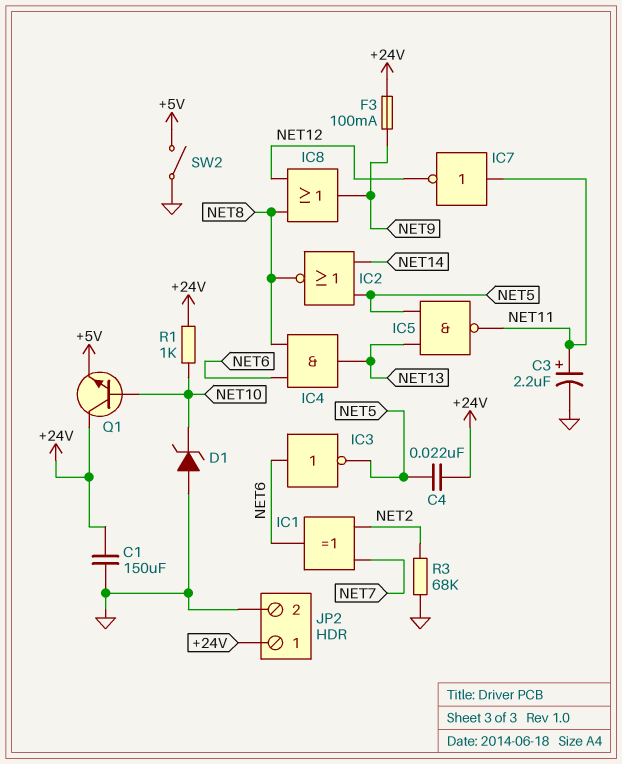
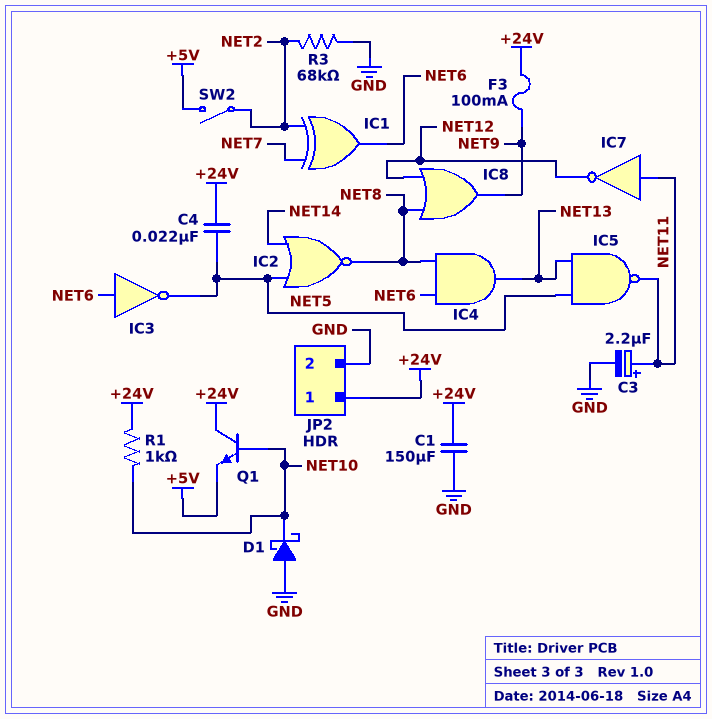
D1: zener (A GND, K NET10) -> schottky (A GND, K NET10)
SW2: switch (+5V, GND) -> switch (+5V, NET2)

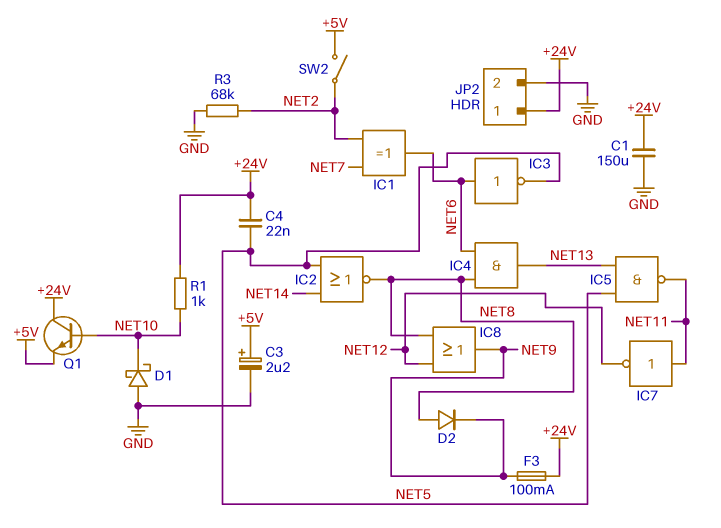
C3: 2.2uF (plus NET11, minus GND) -> 2.2uF (plus +5V, minus GND)
D2: none -> diode (A NET8, K NET9)

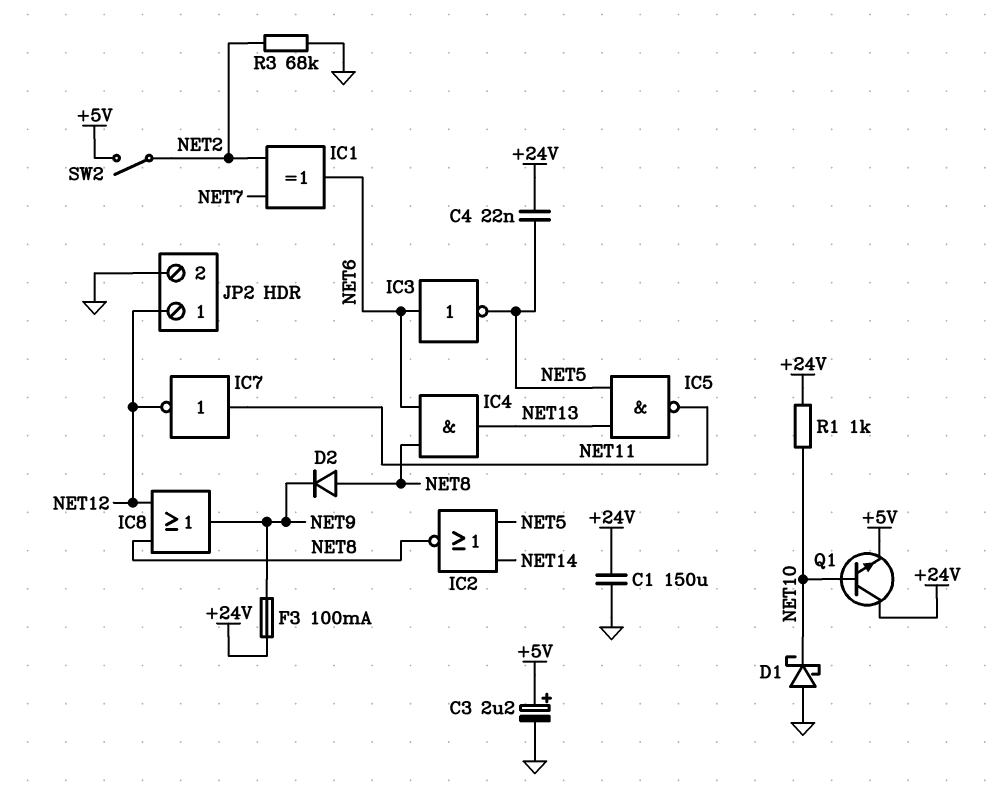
JP2 pin 1: +24V -> NET12

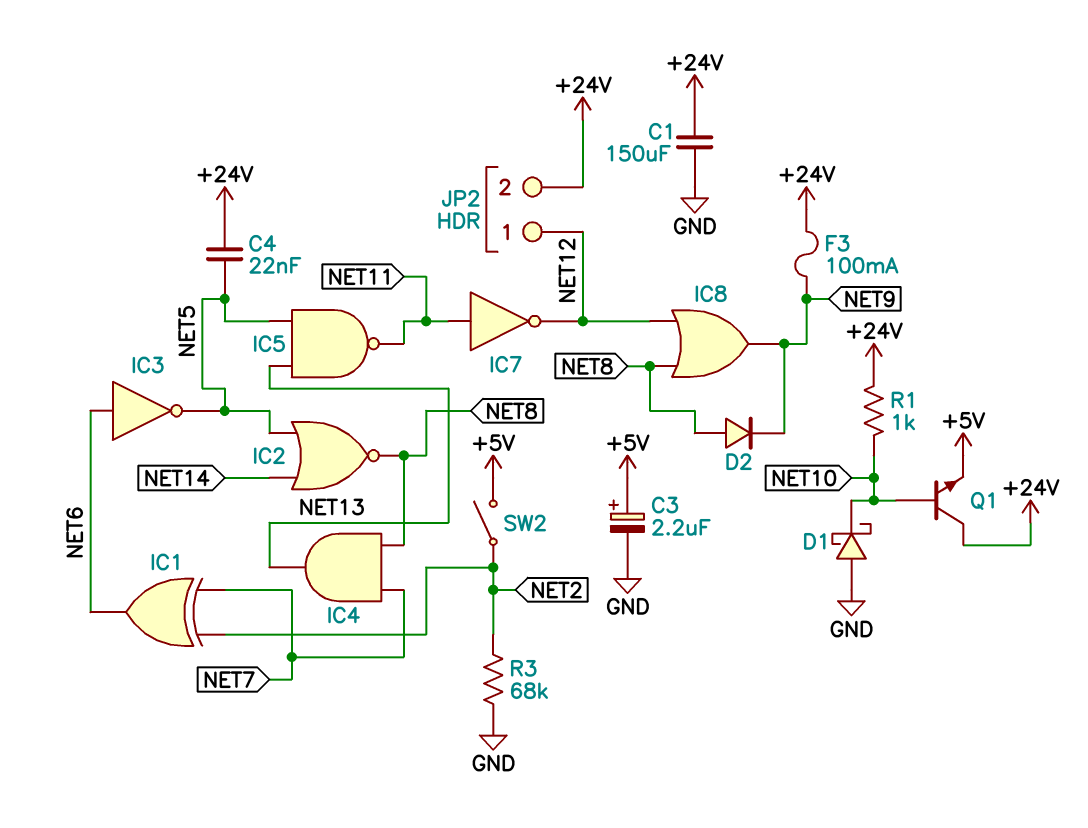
IC4: AND (in NET6, in NET8, out NET13) -> AND (in NET7, in NET8, out NET13)
JP2 pin 2: GND -> +24V

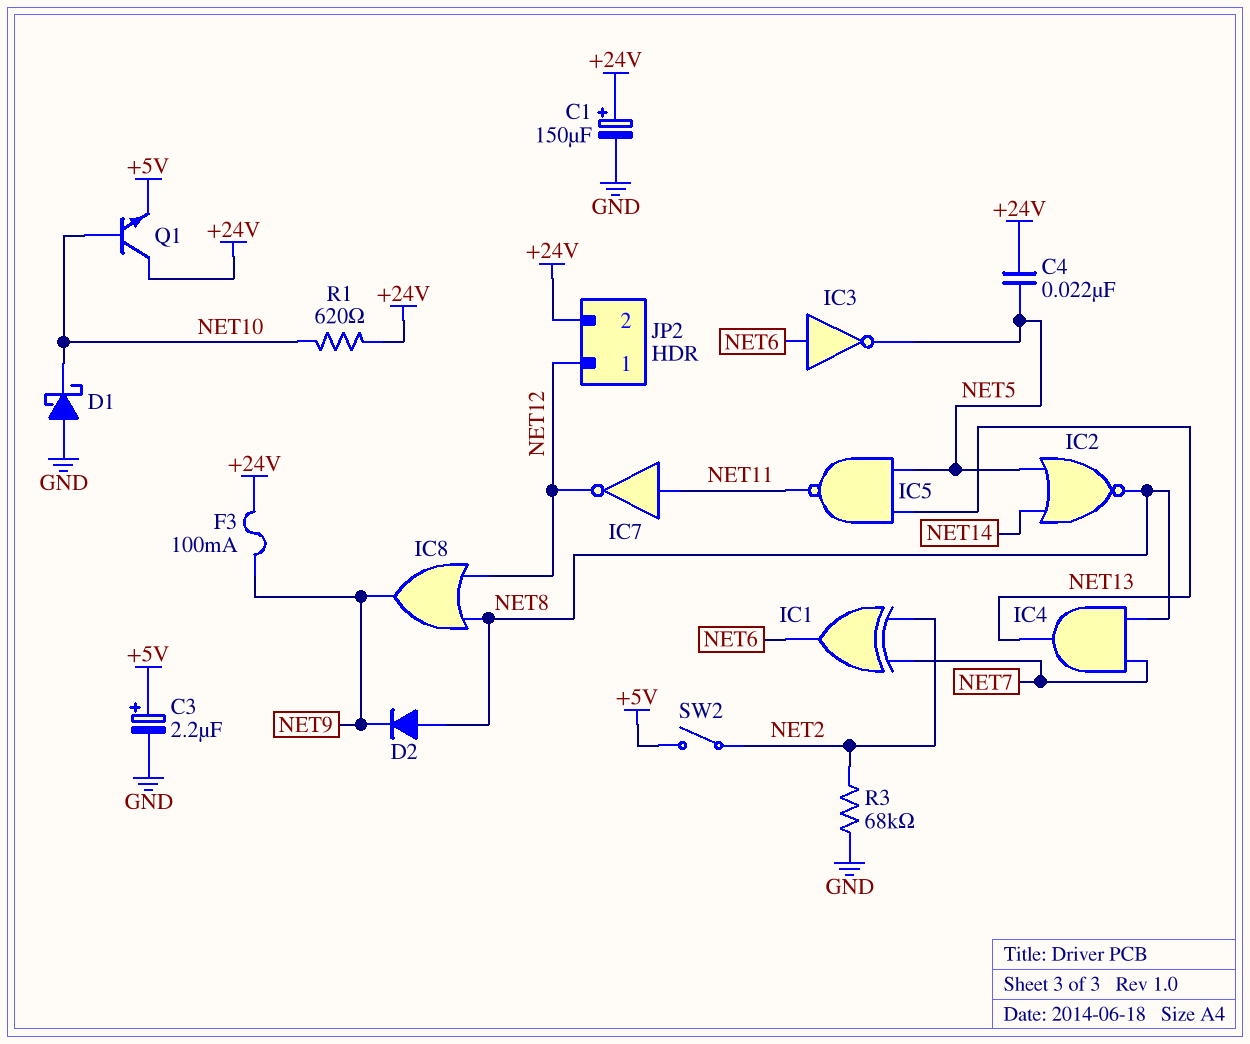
C1: 150uF (+24V, GND) -> 150uF (plus +24V, minus GND)
R1: 1k (+24V, NET10) -> 620 (+24V, NET10)

